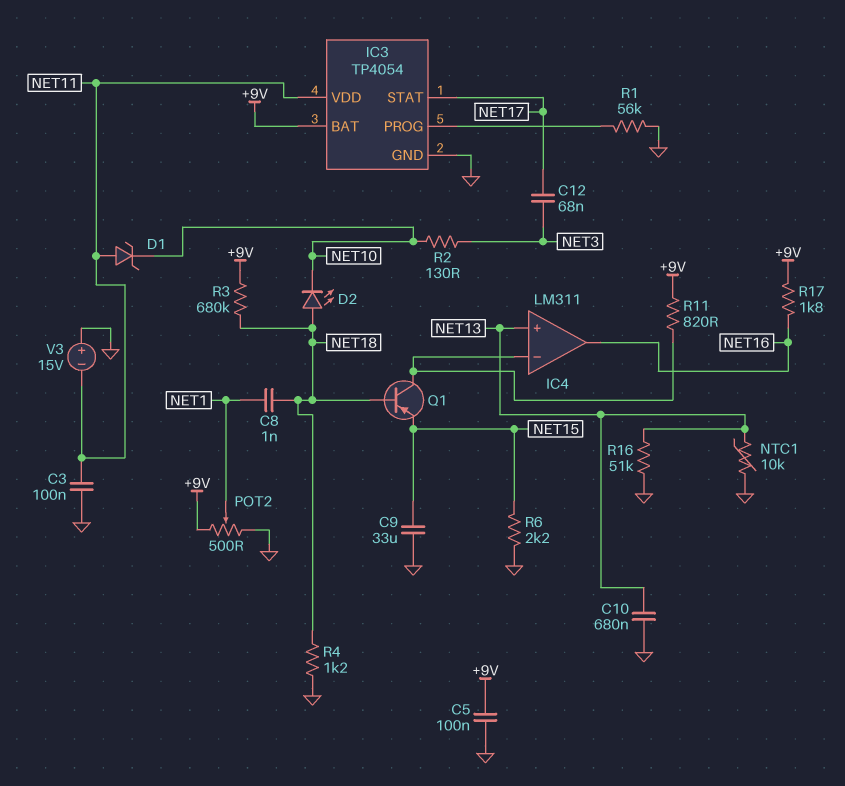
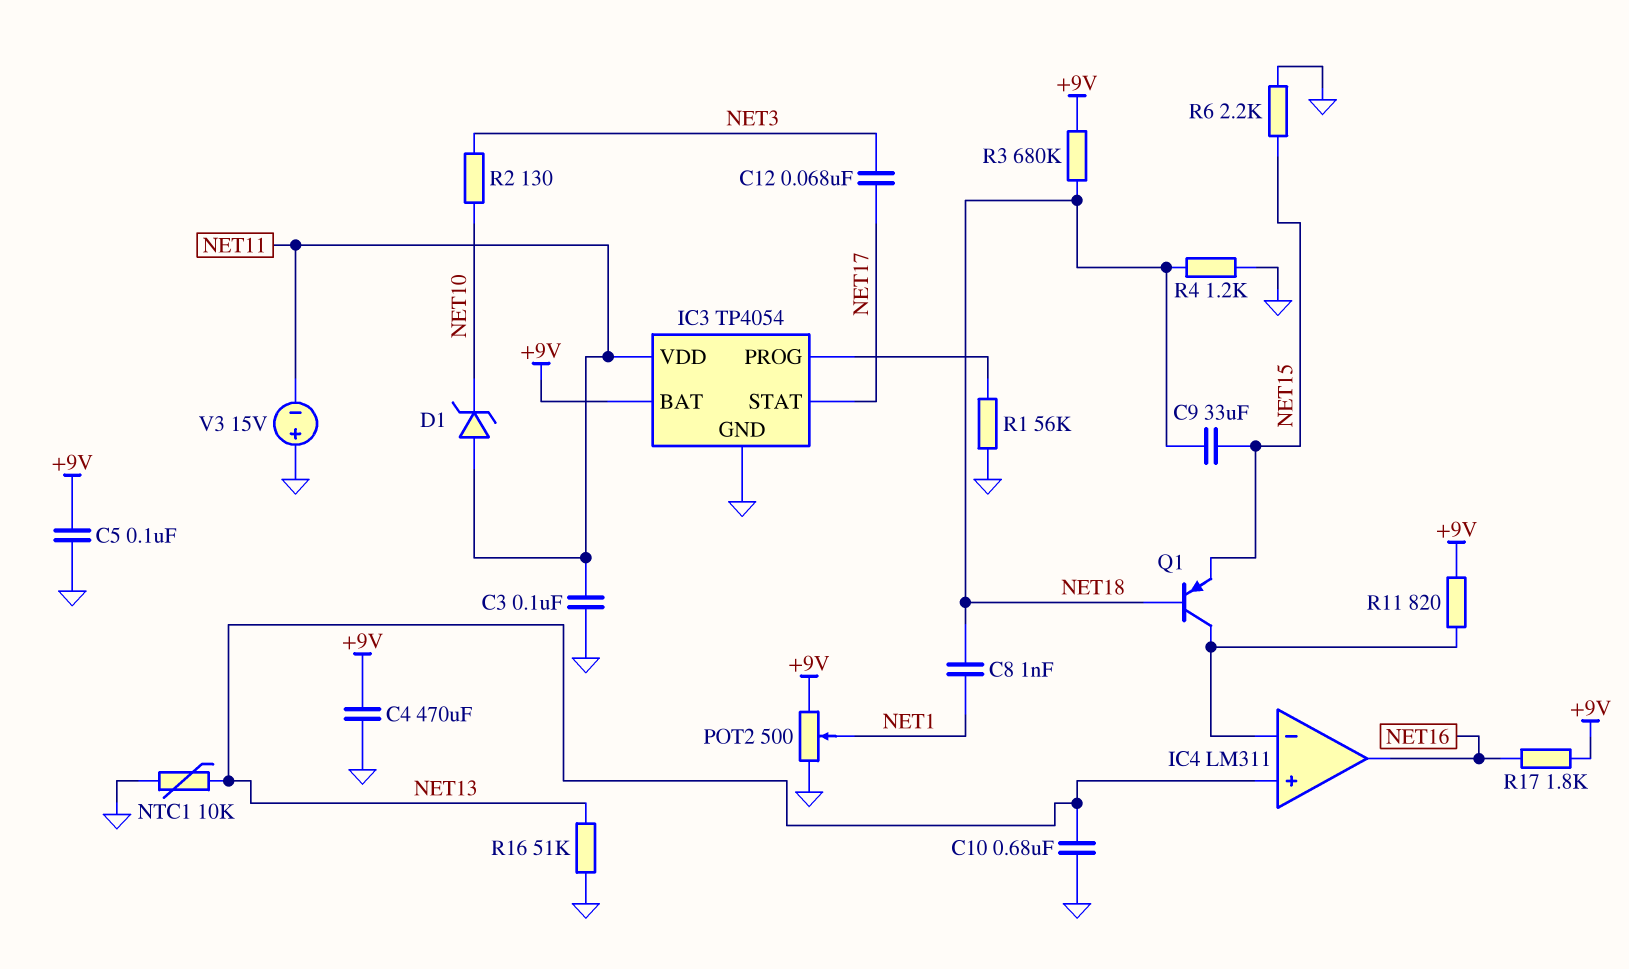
C4: none -> 470uF (+9V, GND)
C9: 33uF (GND, NET15) -> 33uF (NET15, NET18)
D2: LED (A NET18, K NET10) -> none

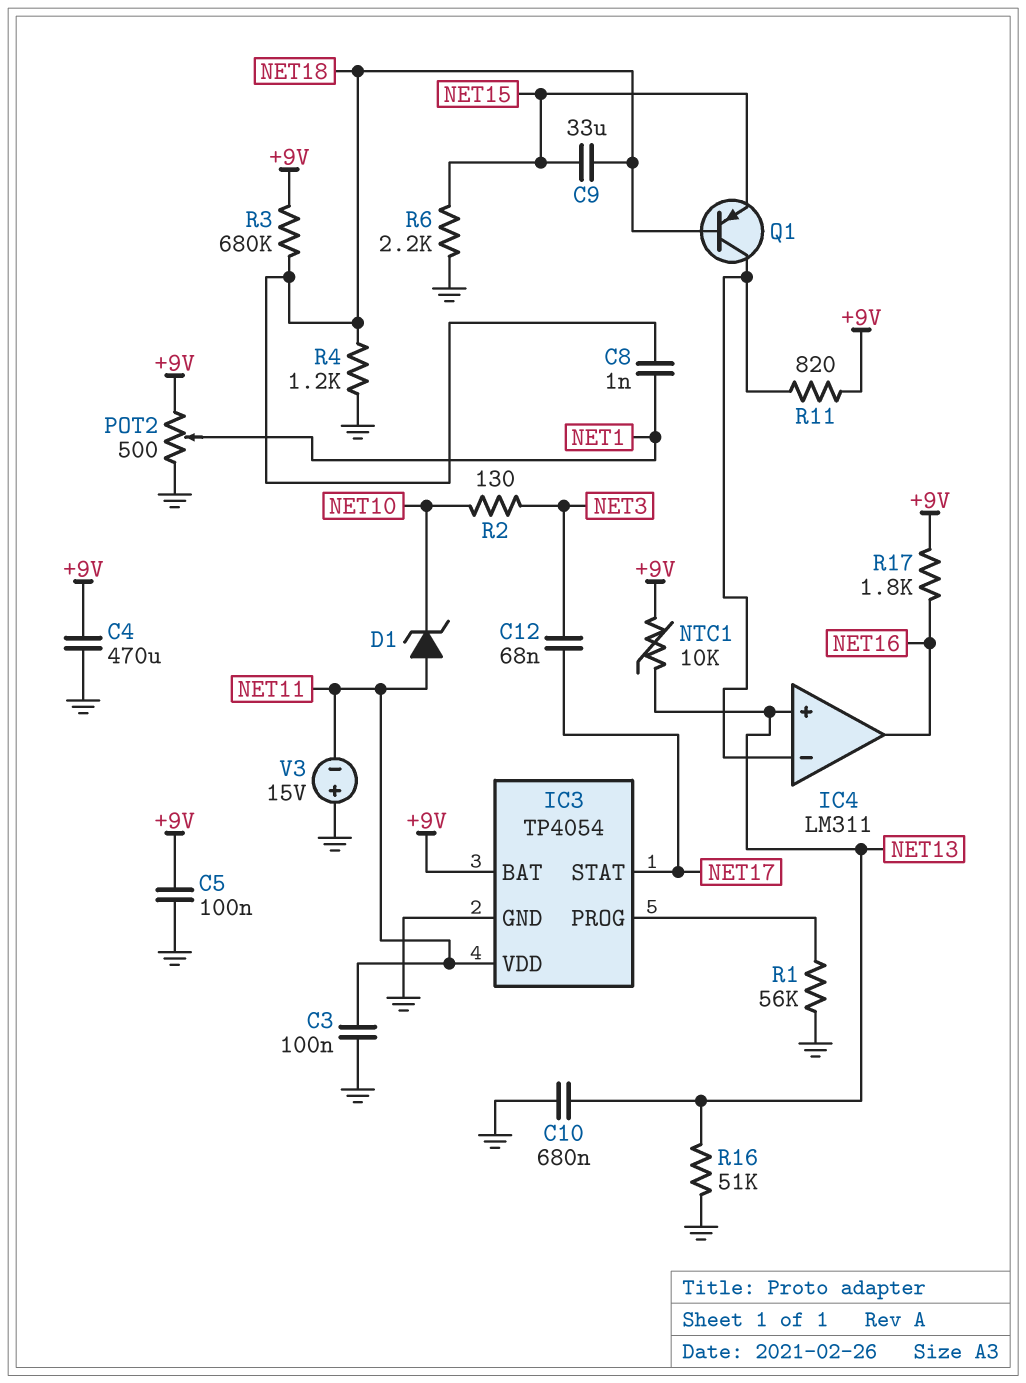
NTC1: 10k (GND, NET13) -> 10k (+9V, NET13)

